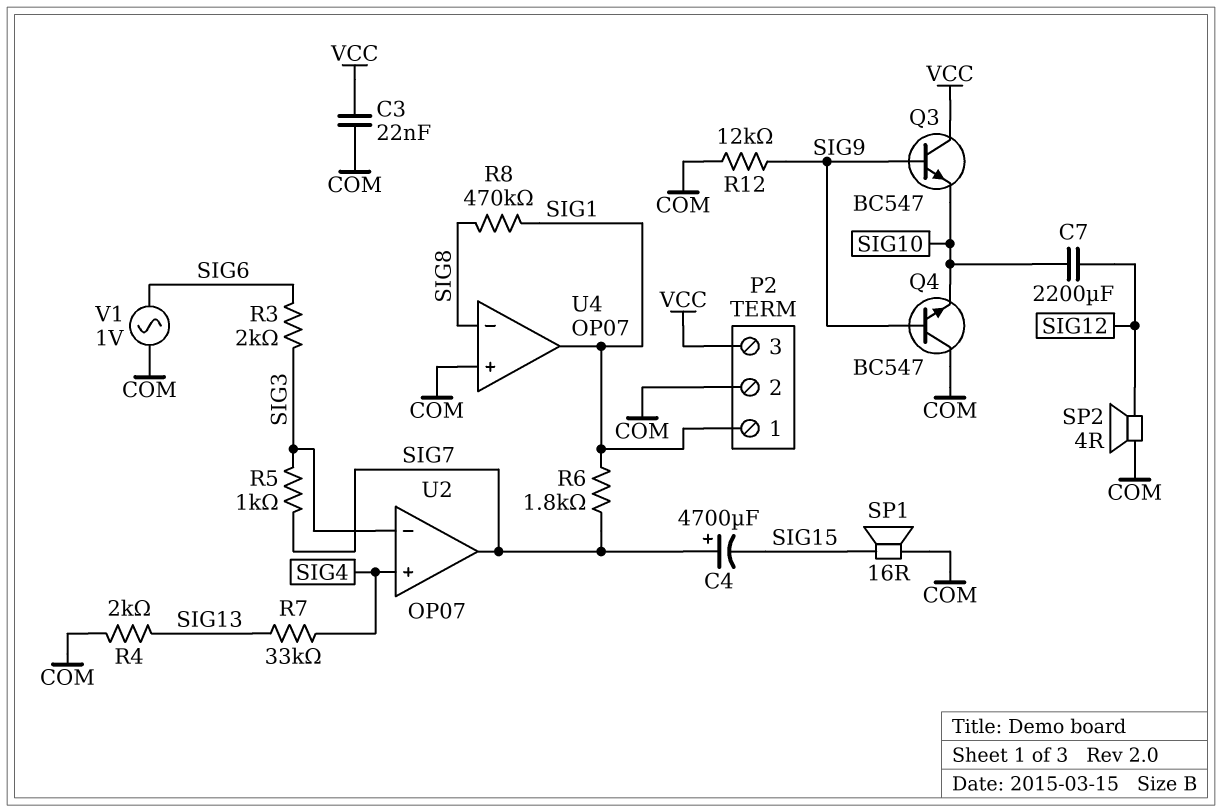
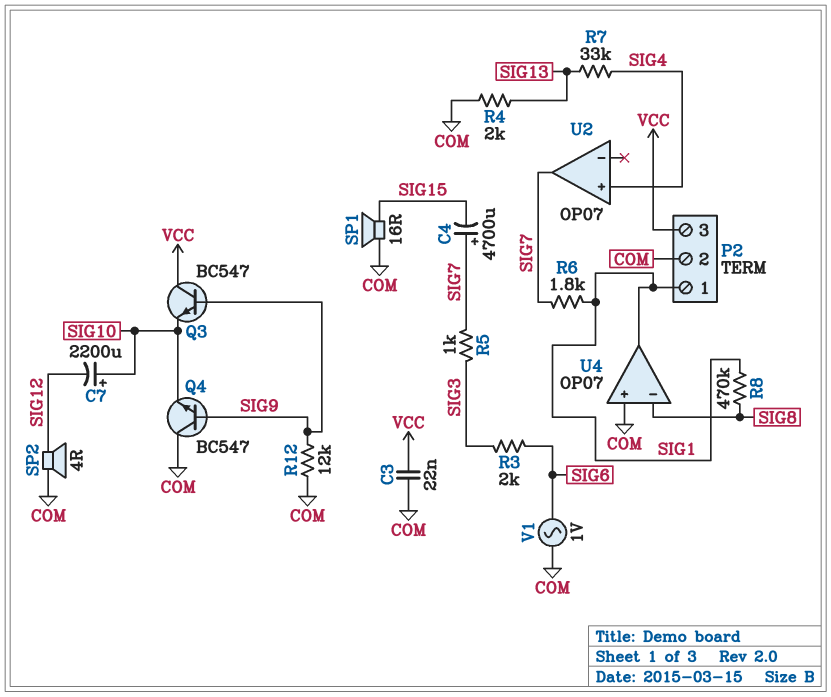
C7: 2200uF (SIG10, SIG12) -> 2200uF (plus SIG10, minus SIG12)
U2 pin in-: SIG3 -> none

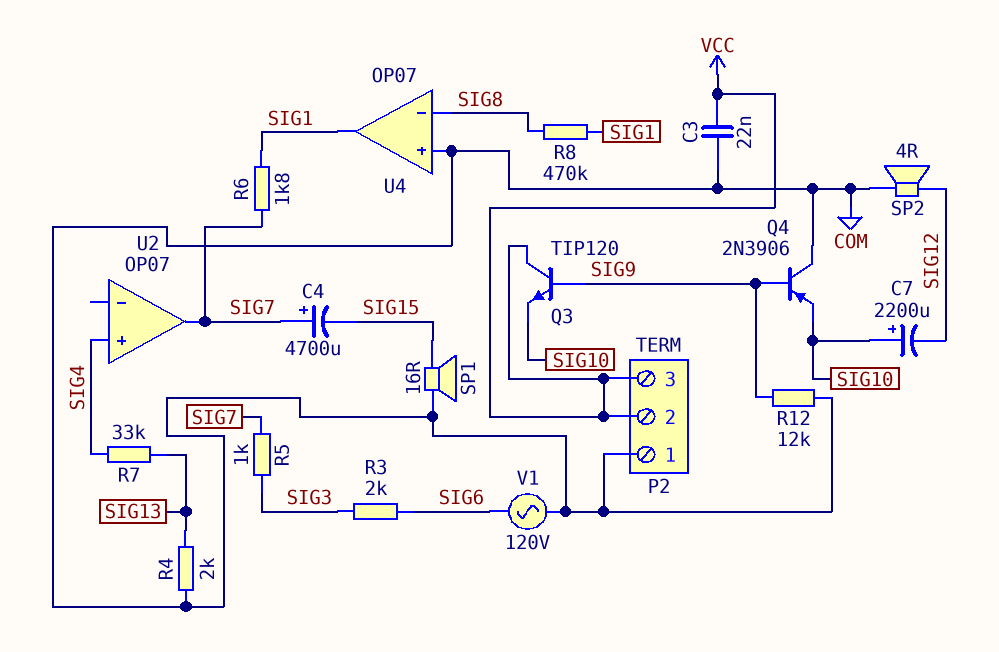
P2 pin 1: SIG1 -> COM
P2 pin 2: COM -> VCC
Q3: NPN BC547 (B SIG9, C VCC, E SIG10) -> NPN TIP120 (B SIG9, C VCC, E SIG10)
Q4: NPN BC547 (B SIG9, C COM, E SIG10) -> PNP 2N3906 (B SIG9, C COM, E SIG10)
V1: AC 1V (COM, SIG6) -> AC 120V (COM, SIG6)

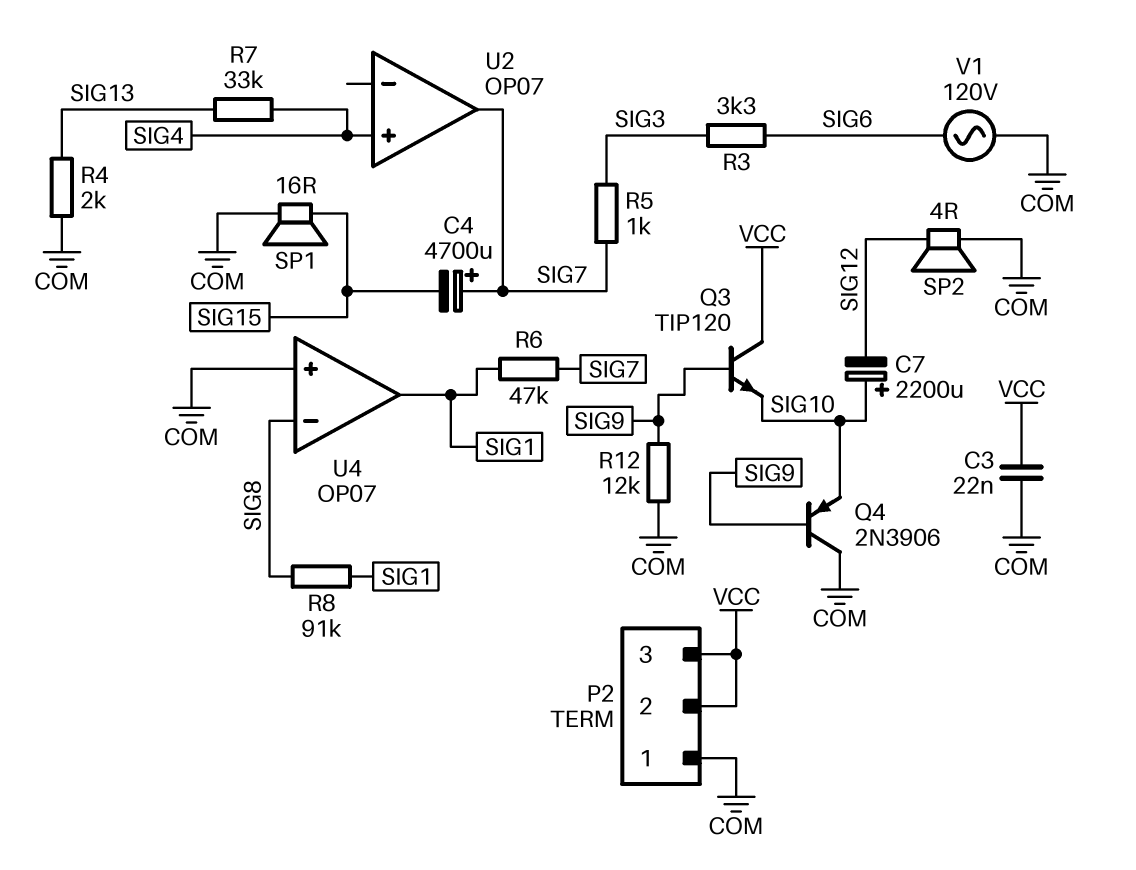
R3: 2k (SIG3, SIG6) -> 3.3k (SIG3, SIG6)
R6: 1.8k (SIG1, SIG7) -> 47k (SIG1, SIG7)
R8: 470k (SIG1, SIG8) -> 91k (SIG1, SIG8)

